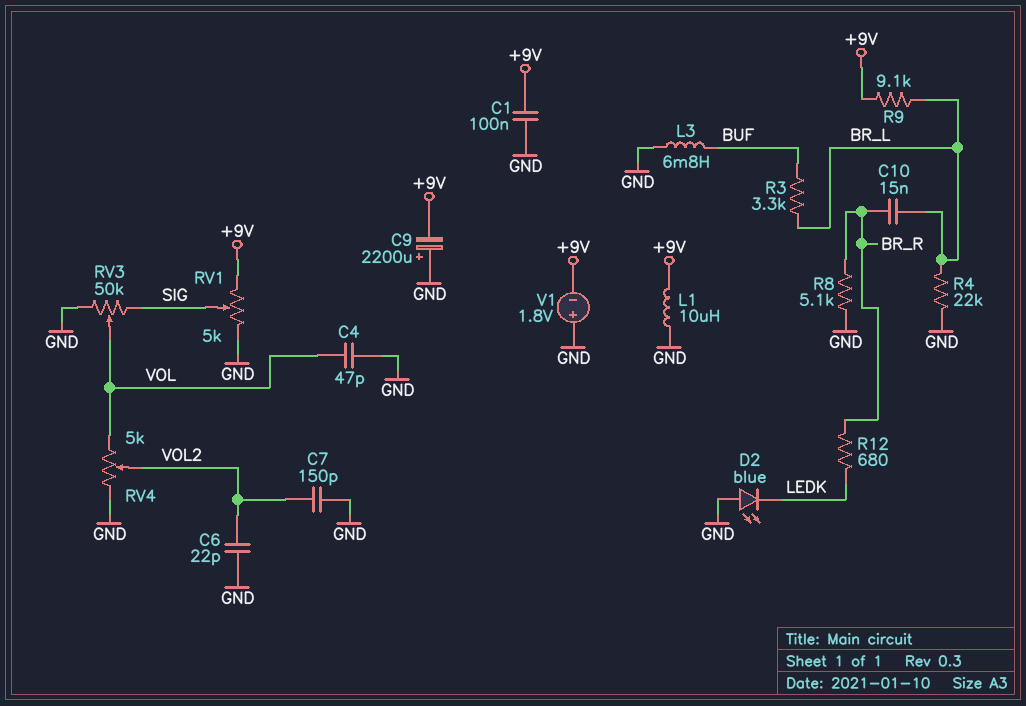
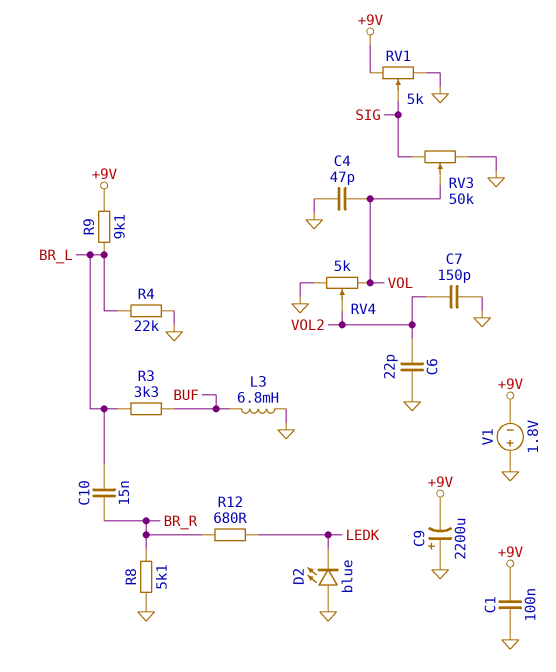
L1: 10uH (+9V, GND) -> none

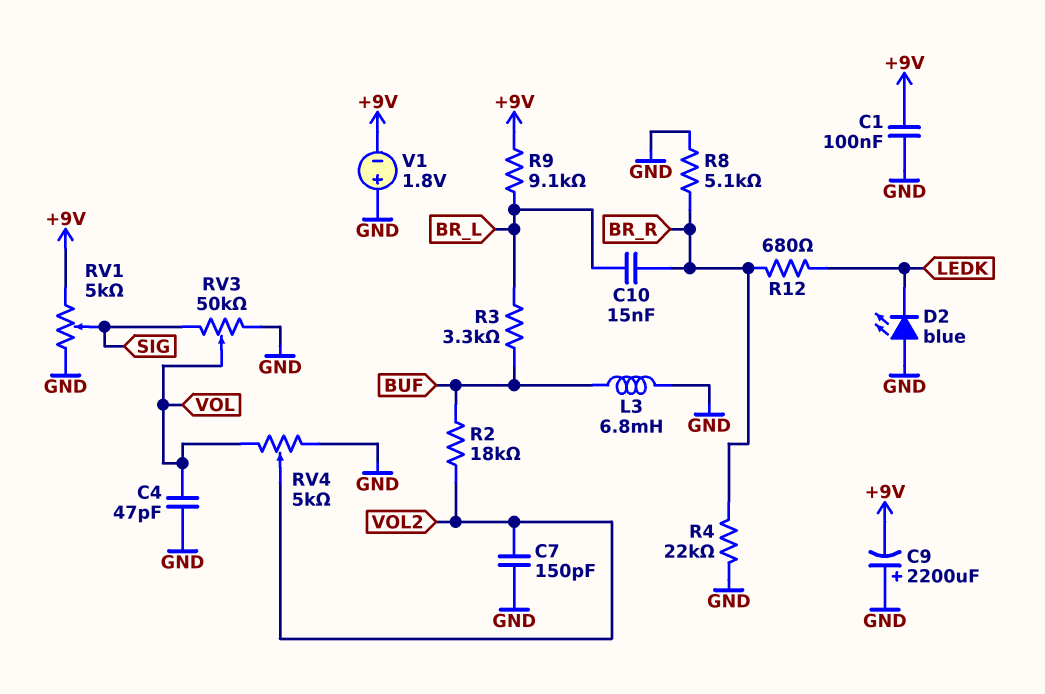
C6: 22pF (GND, VOL2) -> none
R2: none -> 18k (BUF, VOL2)
R4: 22k (BR_L, GND) -> 22k (BR_R, GND)

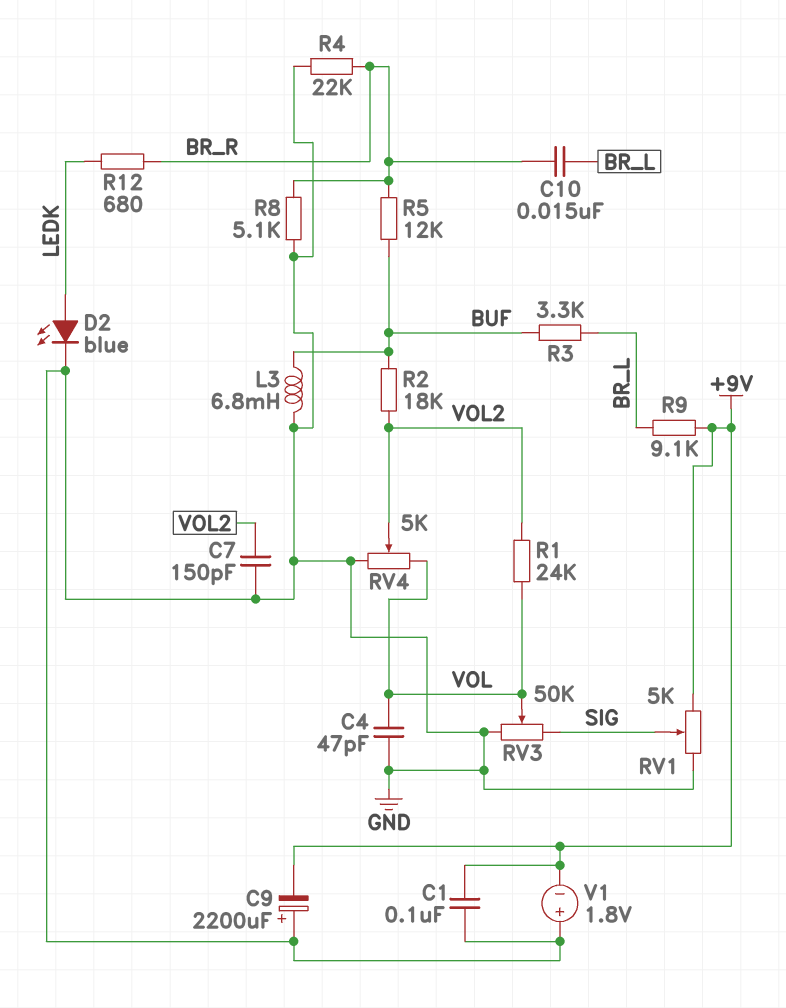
D2: LED blue (A GND, K LEDK) -> LED blue (A LEDK, K GND)
R1: none -> 24k (VOL, VOL2)
R5: none -> 12k (BR_R, BUF)

